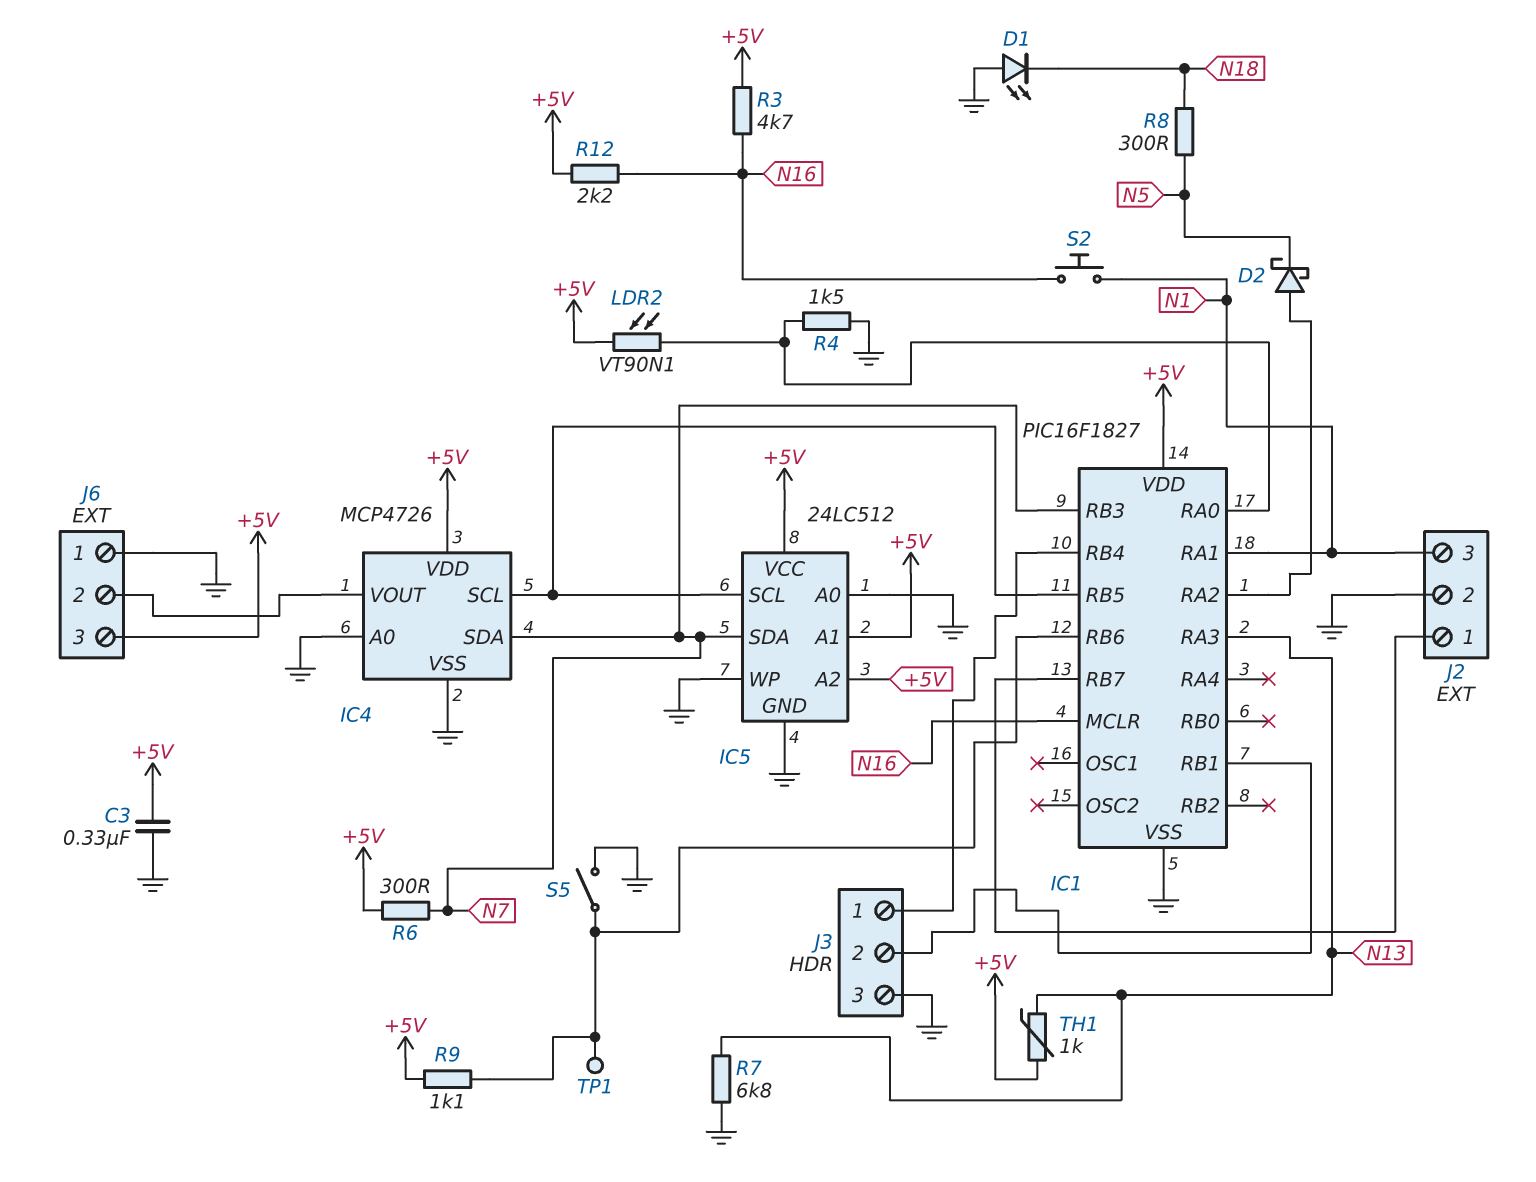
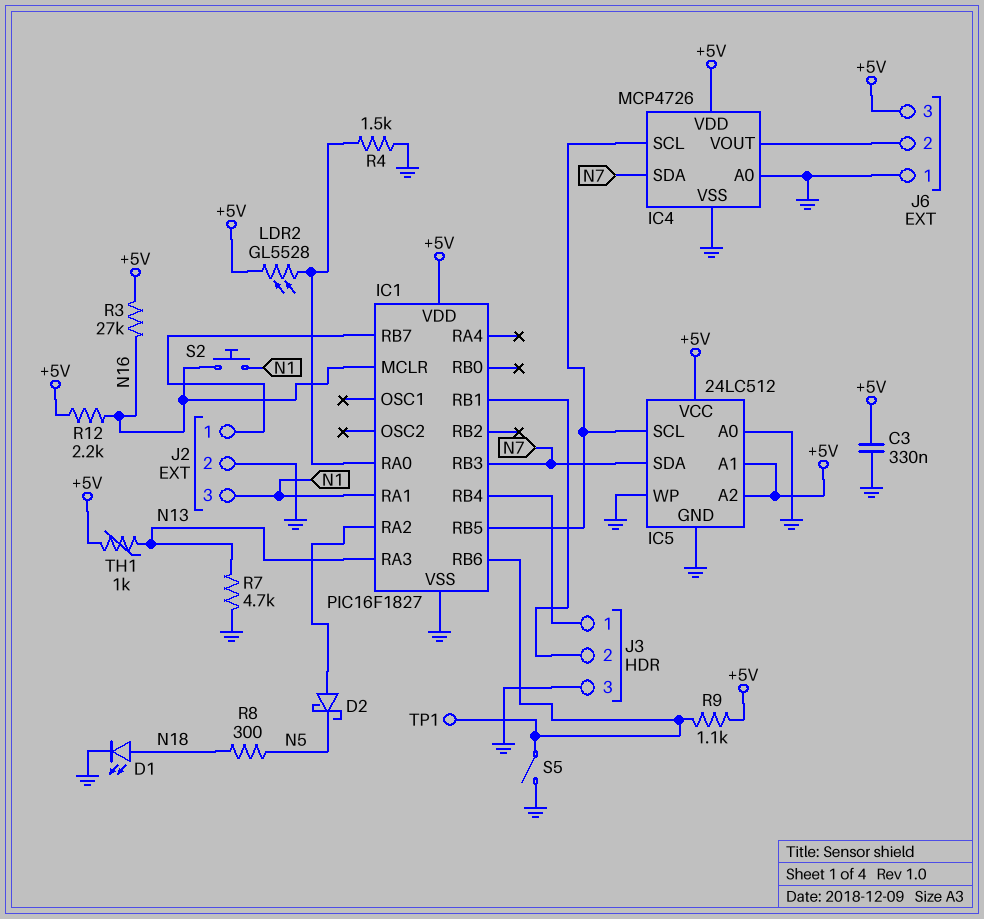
D1: LED (A GND, K N18) -> LED (A N18, K GND)
LDR2: VT90N1 (+5V, IC1/RA0) -> GL5528 (+5V, IC1/RA0)
R3: 4.7k (+5V, N16) -> 27k (+5V, N16)
R6: 300 (+5V, N7) -> none
R7: 6.8k (GND, N13) -> 4.7k (GND, N13)

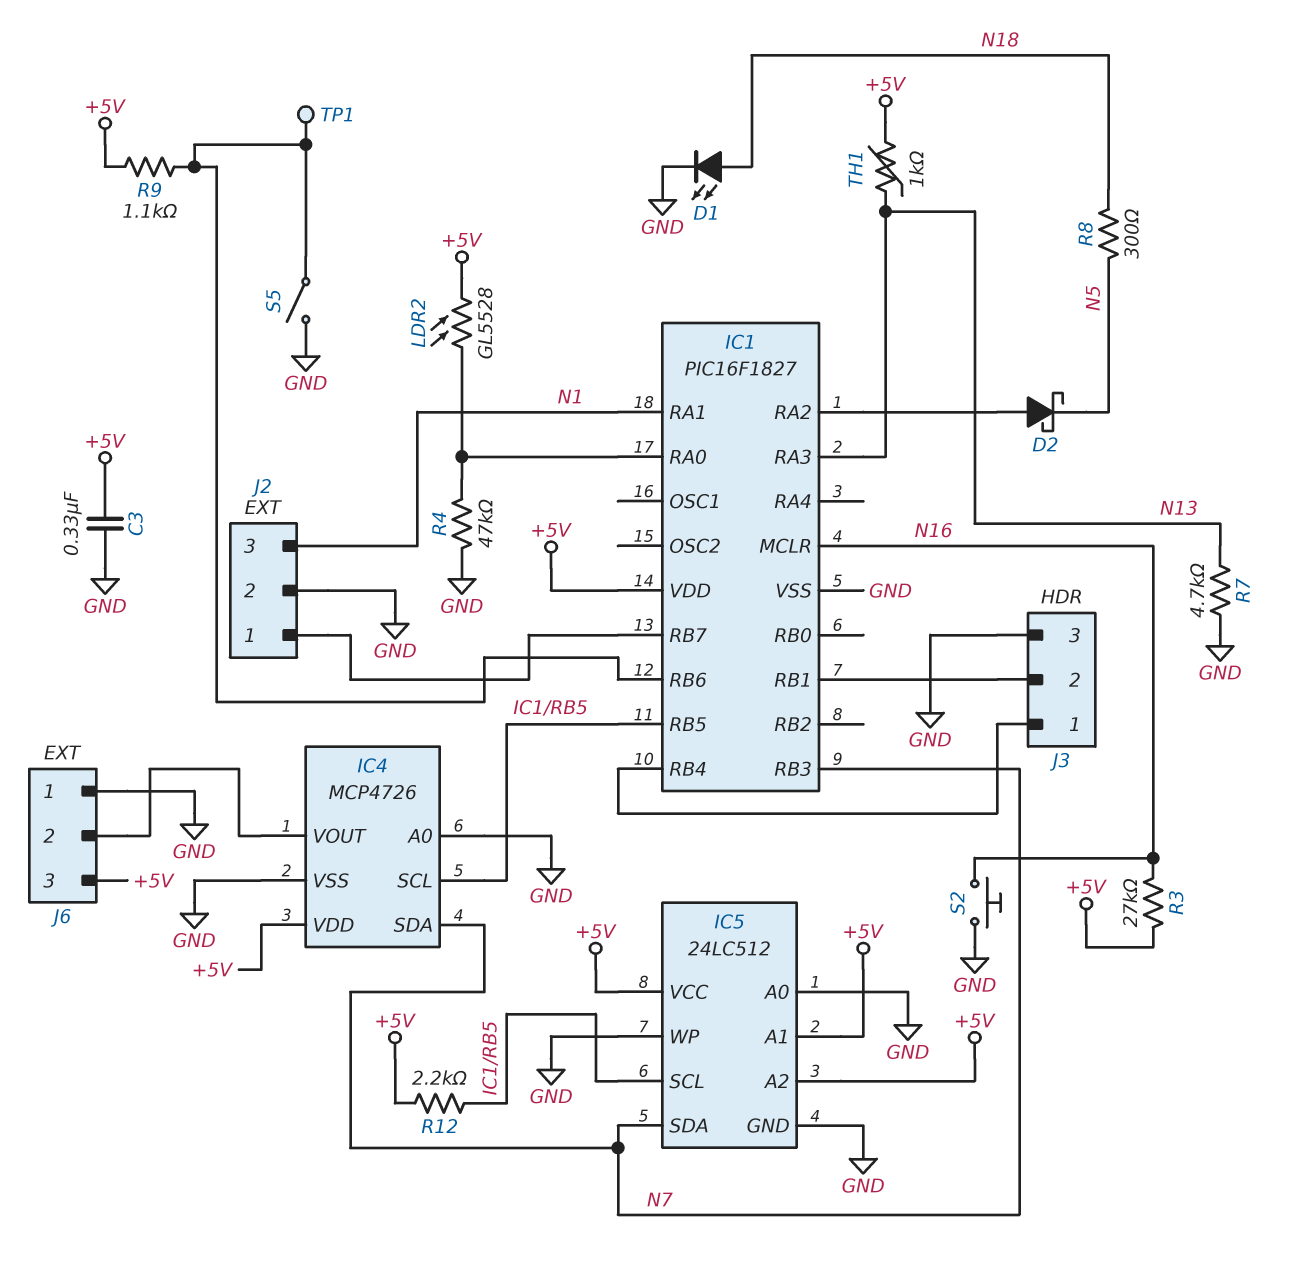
R4: 1.5k (GND, IC1/RA0) -> 47k (GND, IC1/RA0)
R12: 2.2k (+5V, N16) -> 2.2k (+5V, IC1/RB5)
S2: button (N1, N16) -> button (GND, N16)

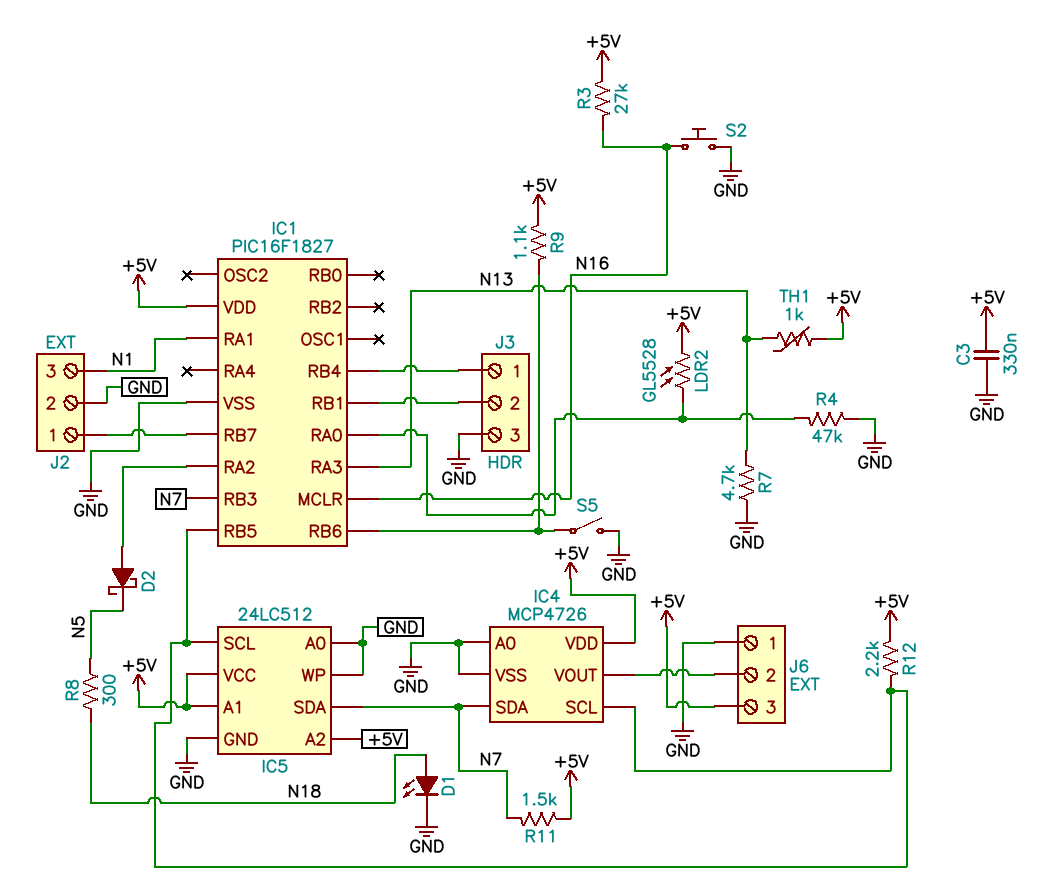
R11: none -> 1.5k (+5V, N7)
TP1: test point (IC1/RB6) -> none

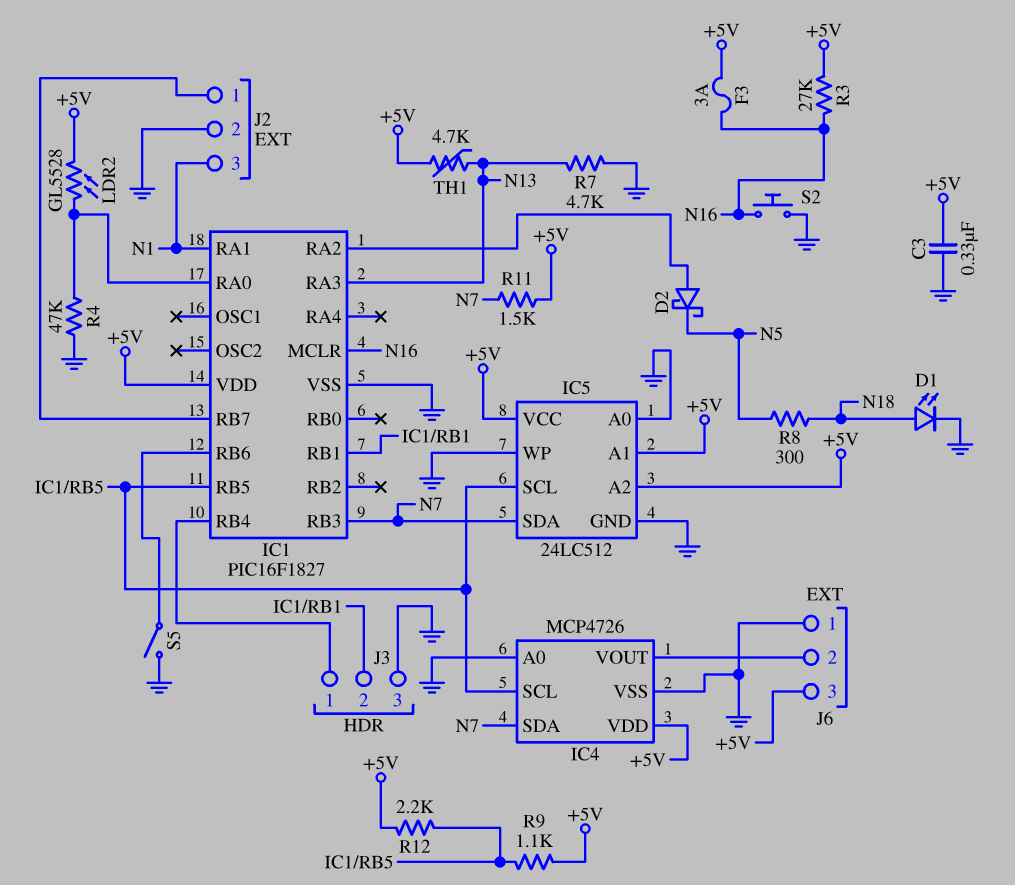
F3: none -> 3A (+5V, N16)
R9: 1.1k (+5V, IC1/RB6) -> 1.1k (+5V, IC1/RB5)
TH1: 1k (+5V, N13) -> 4.7k (+5V, N13)

